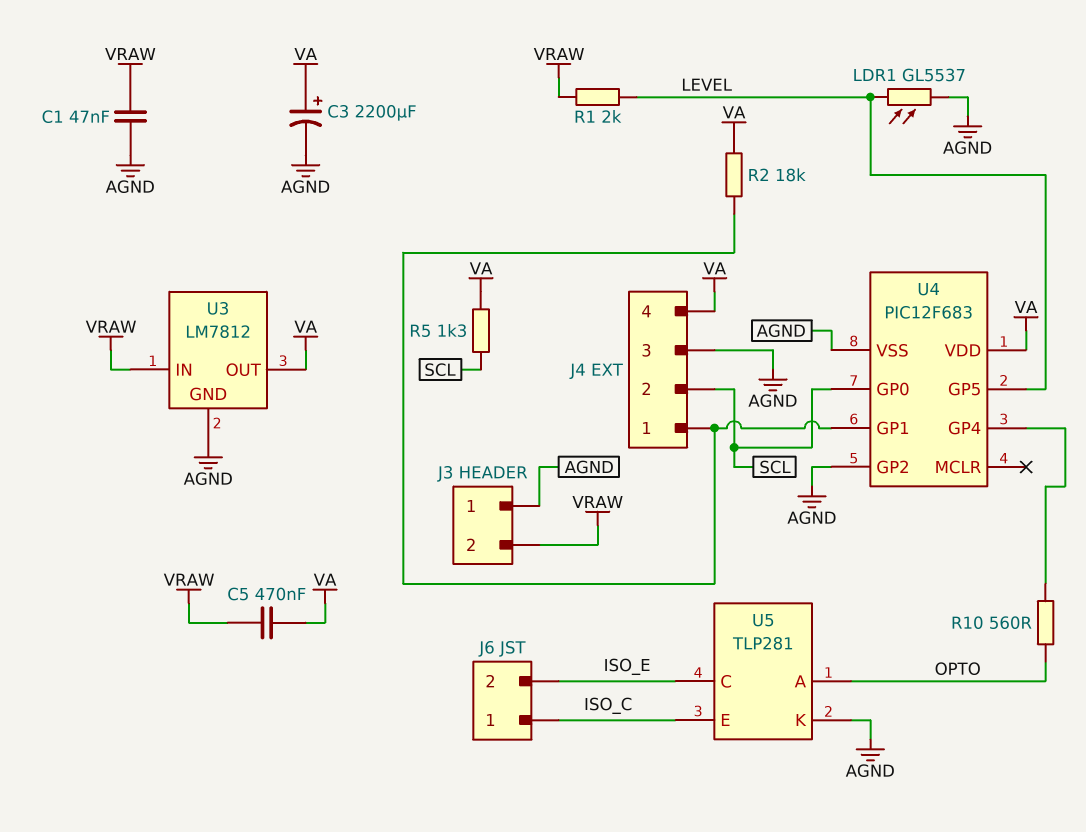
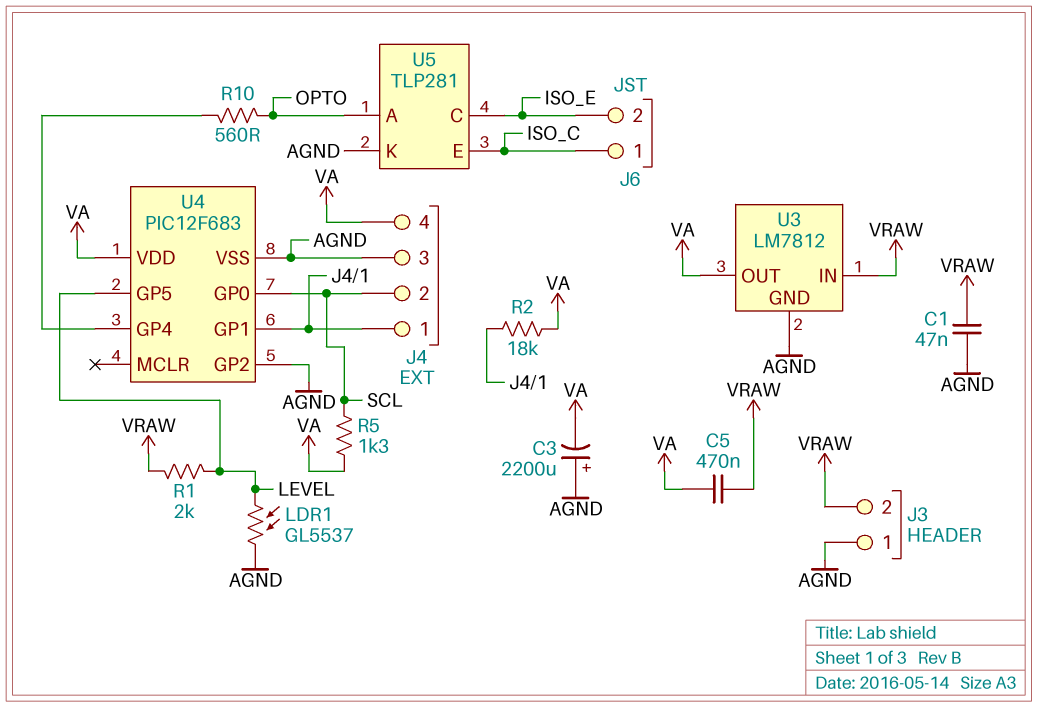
C3: 2200uF (plus VA, minus AGND) -> 2200uF (plus AGND, minus VA)

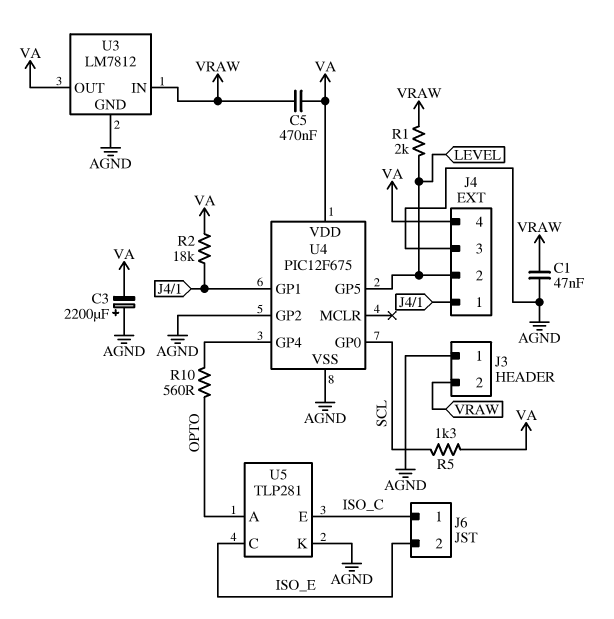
J4 pin 2: SCL -> LEVEL
LDR1: GL5537 (AGND, LEVEL) -> none
U4: PIC12F683 -> PIC12F675

